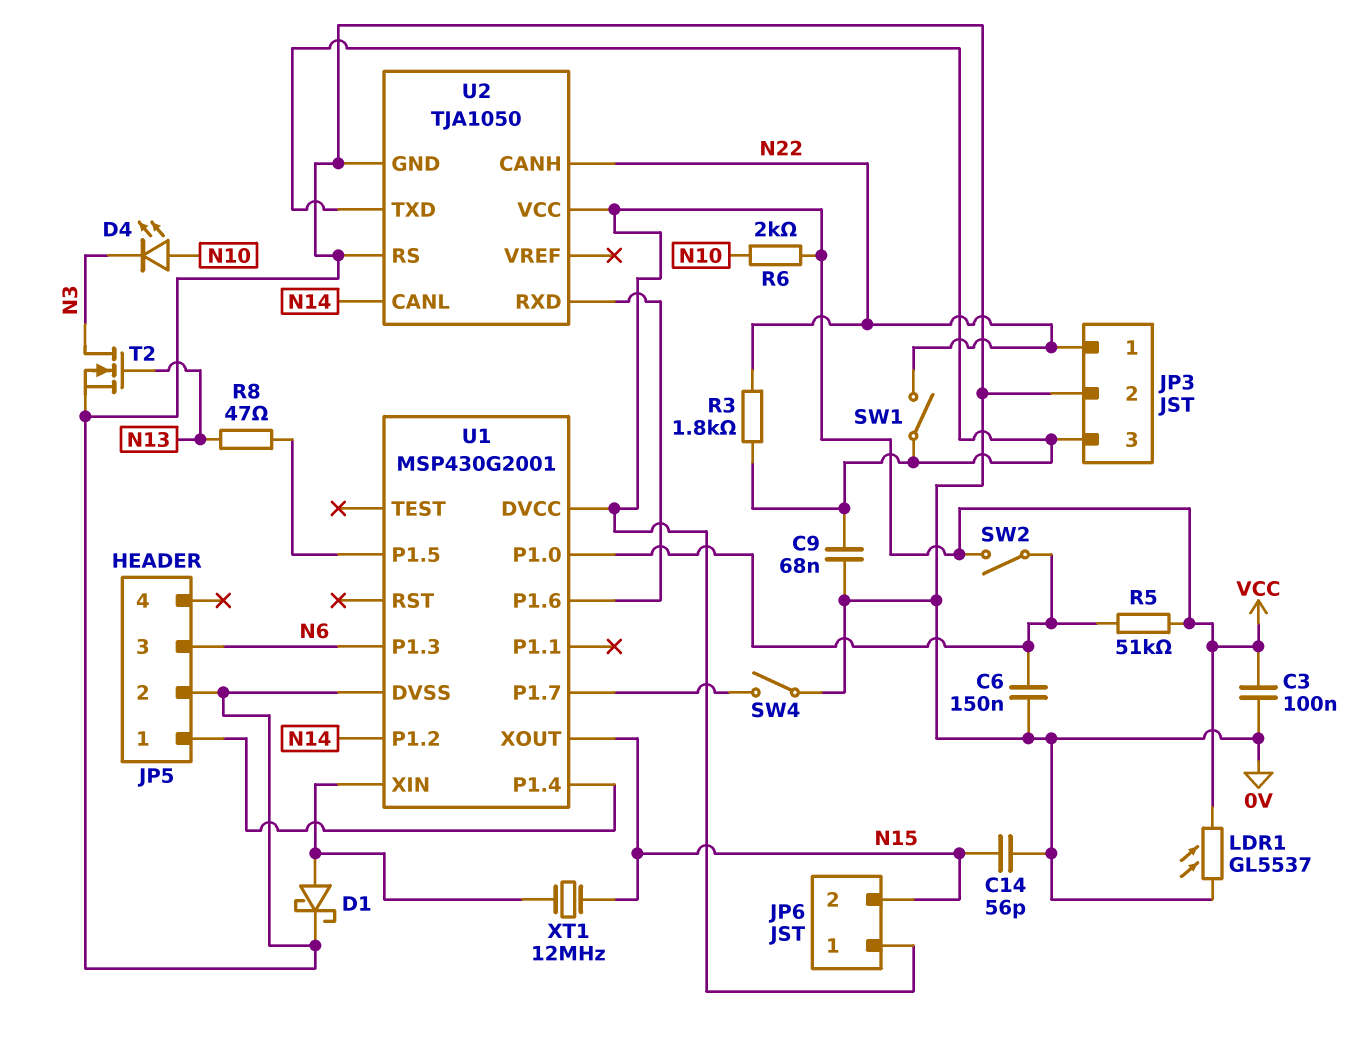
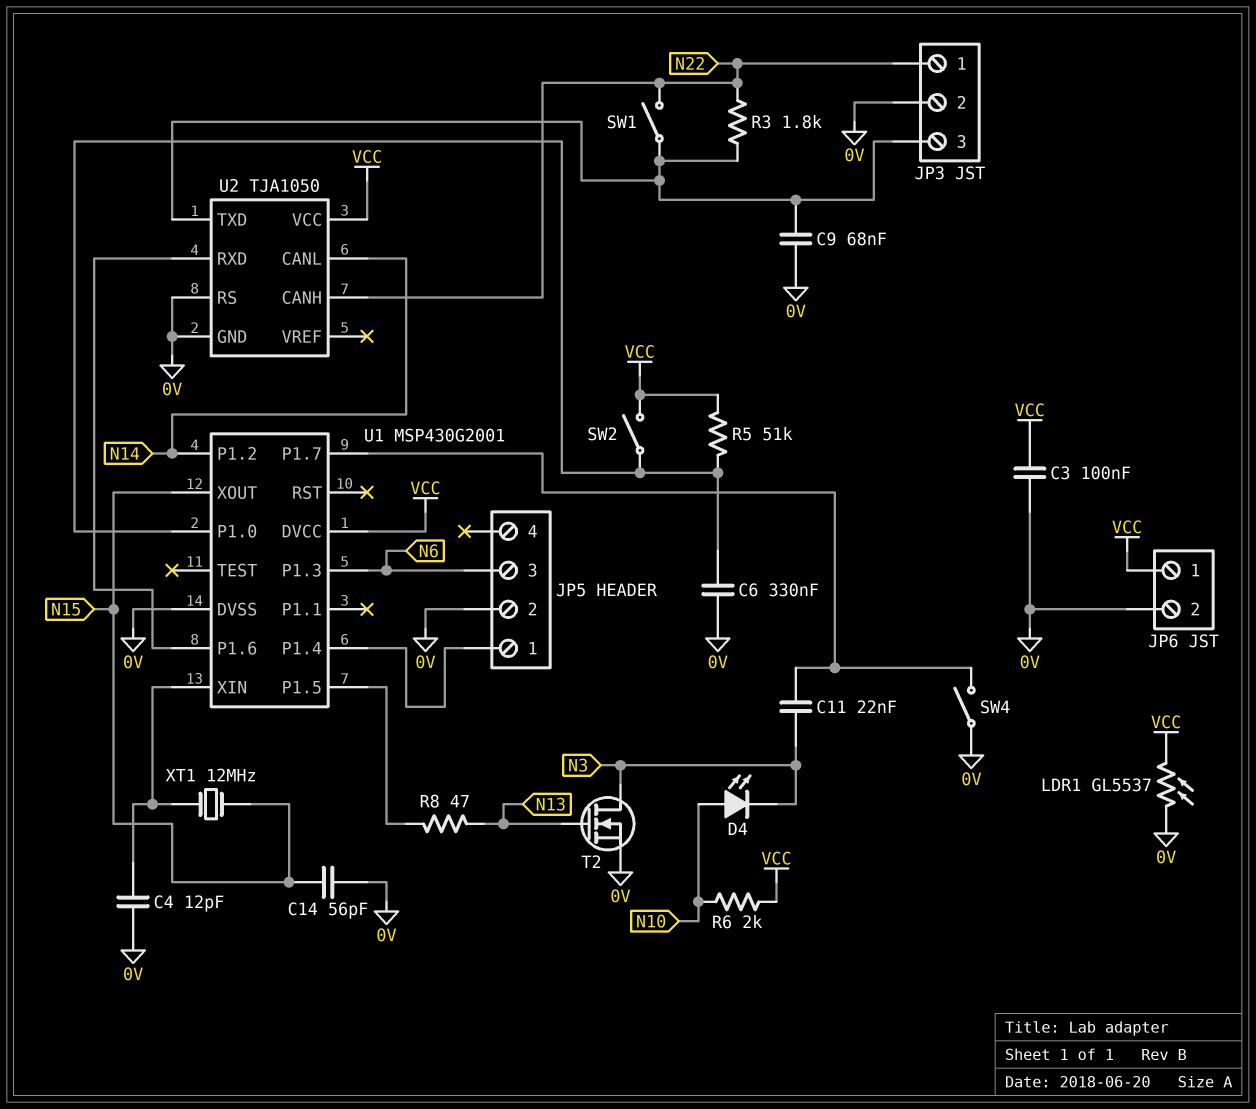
C4: none -> 12pF (0V, U1/XIN)
C6: 150nF (0V, U1/P1.0) -> 330nF (0V, U1/P1.0)
C11: none -> 22nF (N3, U1/P1.7)
D1: schottky (A U1/XIN, K 0V) -> none
JP6 pin 2: N15 -> 0V

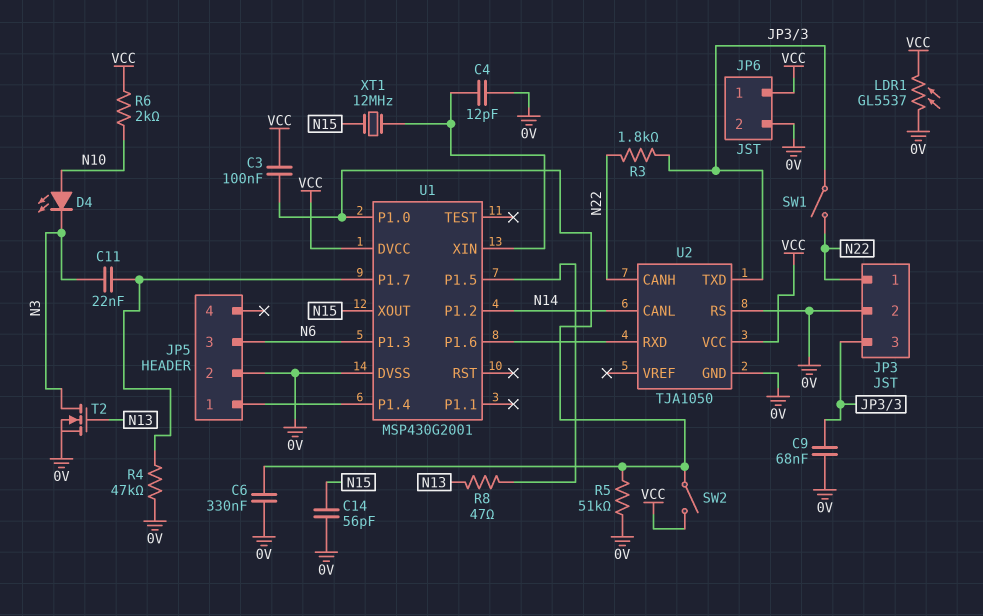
C3: 100nF (0V, VCC) -> 100nF (U1/P1.0, VCC)
R4: none -> 47k (0V, U1/P1.7)
R5: 51k (U1/P1.0, VCC) -> 51k (0V, U1/P1.0)
SW4: switch (0V, U1/P1.7) -> none

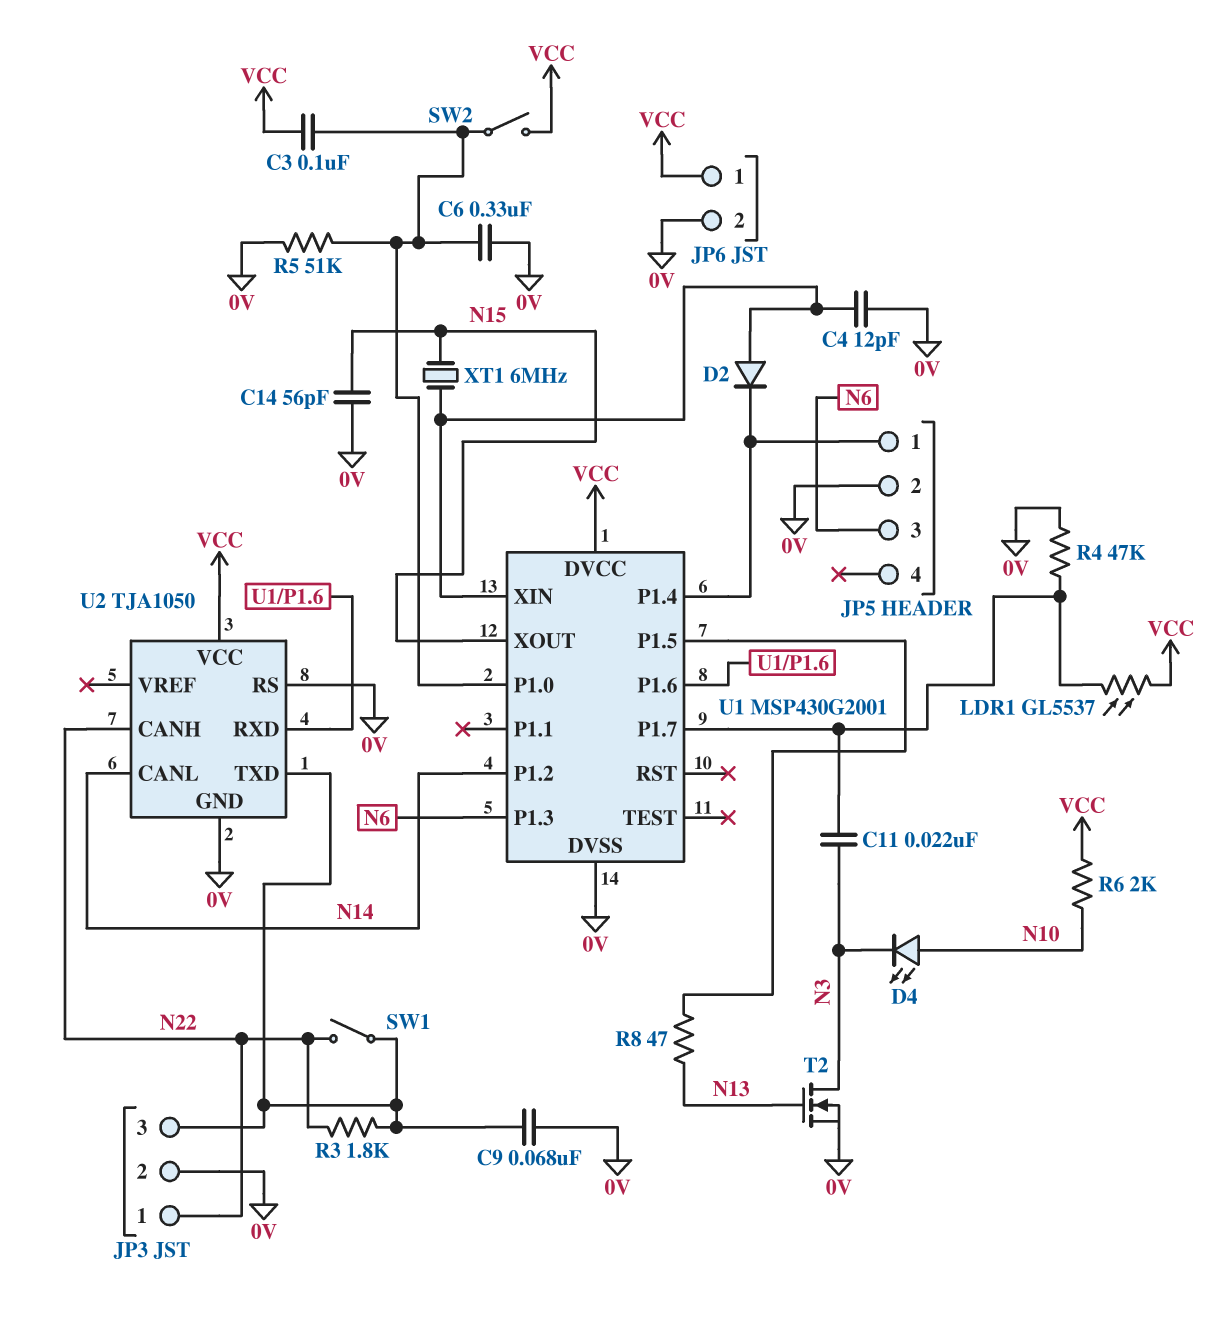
D2: none -> diode (A U1/XIN, K JP5/1)
LDR1: GL5537 (0V, VCC) -> GL5537 (U1/P1.7, VCC)
XT1: 12MHz (N15, U1/XIN) -> 6MHz (N15, U1/XIN)

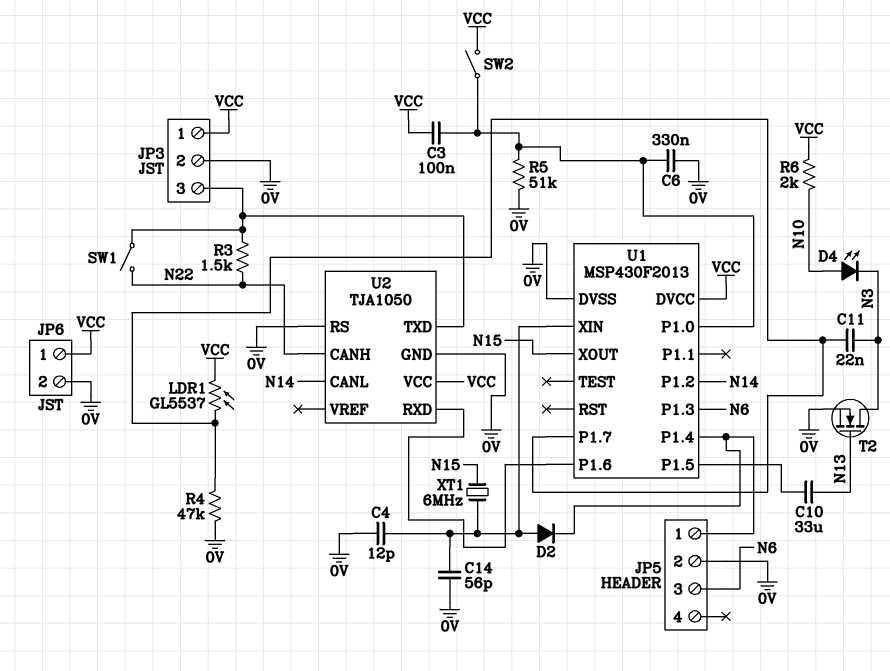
C9: 68nF (0V, JP3/3) -> none
C10: none -> 33uF (N13, U1/P1.5)
C14: 56pF (0V, N15) -> 56pF (0V, U1/XIN)
JP3 pin 1: N22 -> VCC
R3: 1.8k (JP3/3, N22) -> 1.5k (JP3/3, N22)
R8: 47 (N13, U1/P1.5) -> none
U1: MSP430G2001 -> MSP430F2013

